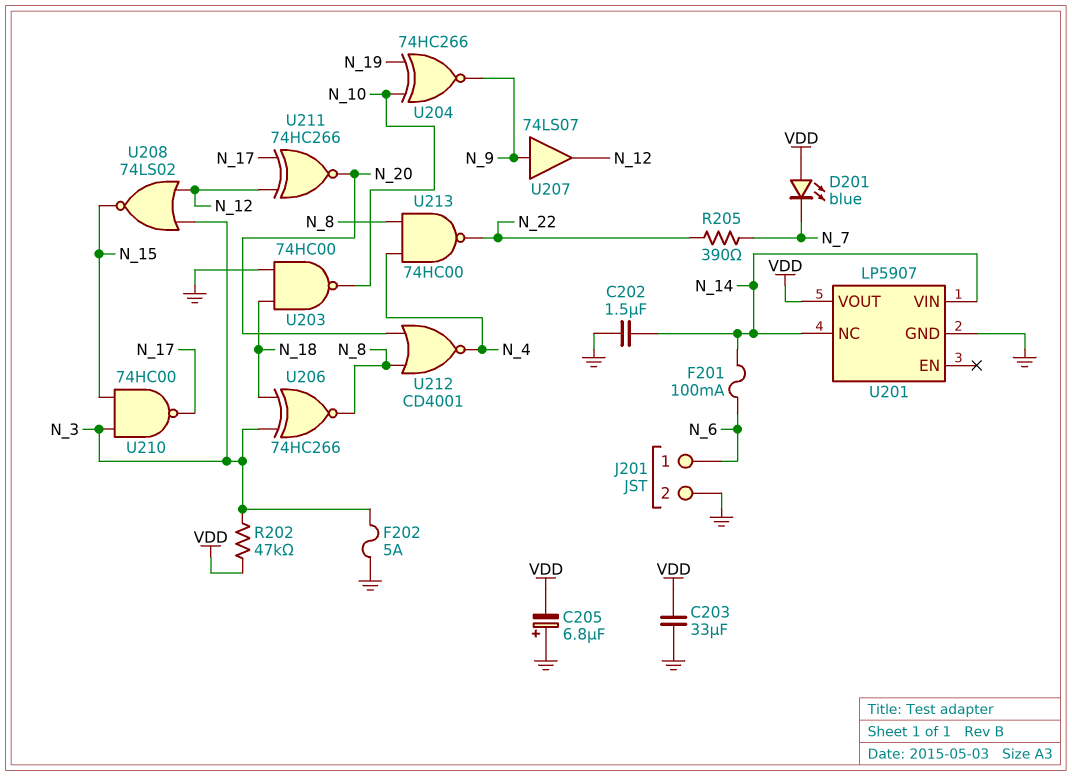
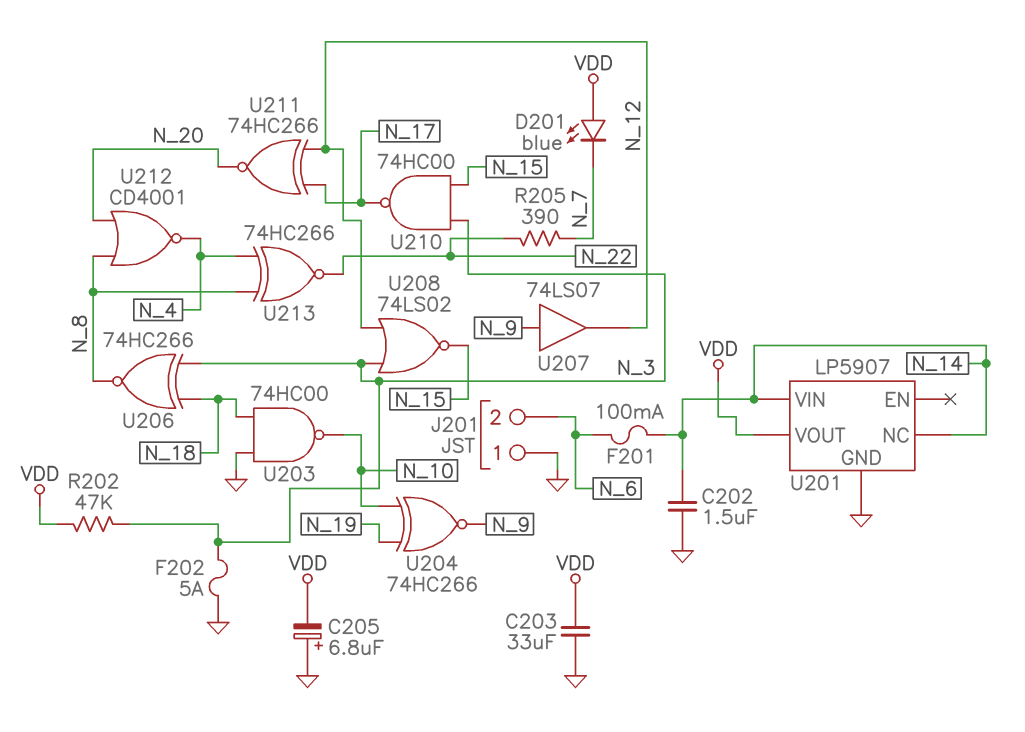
J201 pin 1: N_6 -> GND
J201 pin 2: GND -> N_6
U213: NAND 74HC00 (in N_4, in N_8, out N_22) -> XNOR 74HC266 (in N_4, in N_8, out N_22)

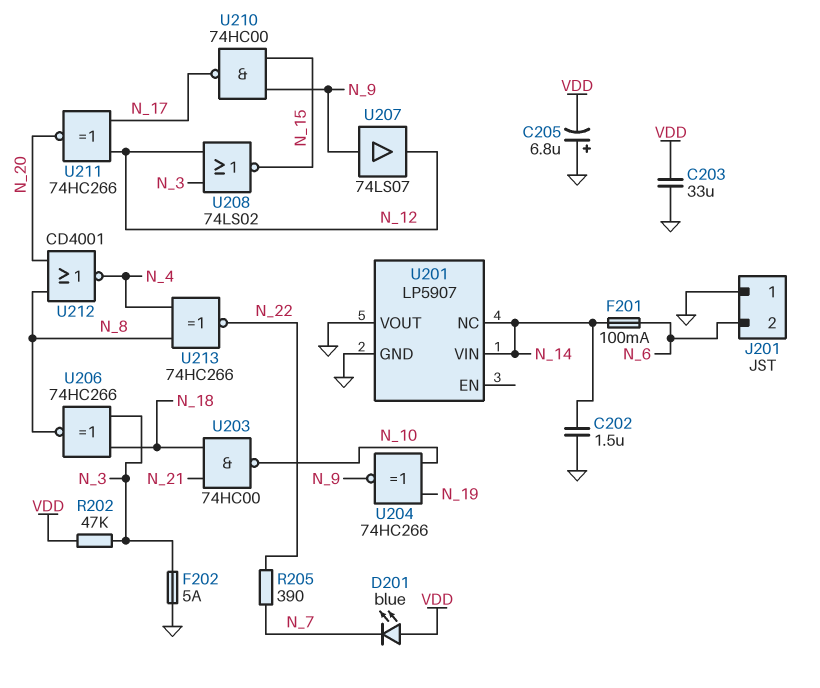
U201 pin VOUT: VDD -> GND
U203: NAND 74HC00 (in GND, in N_18, out N_10) -> NAND 74HC00 (in N_18, in N_21, out N_10)
U210: NAND 74HC00 (in N_3, in N_15, out N_17) -> NAND 74HC00 (in N_9, in N_15, out N_17)

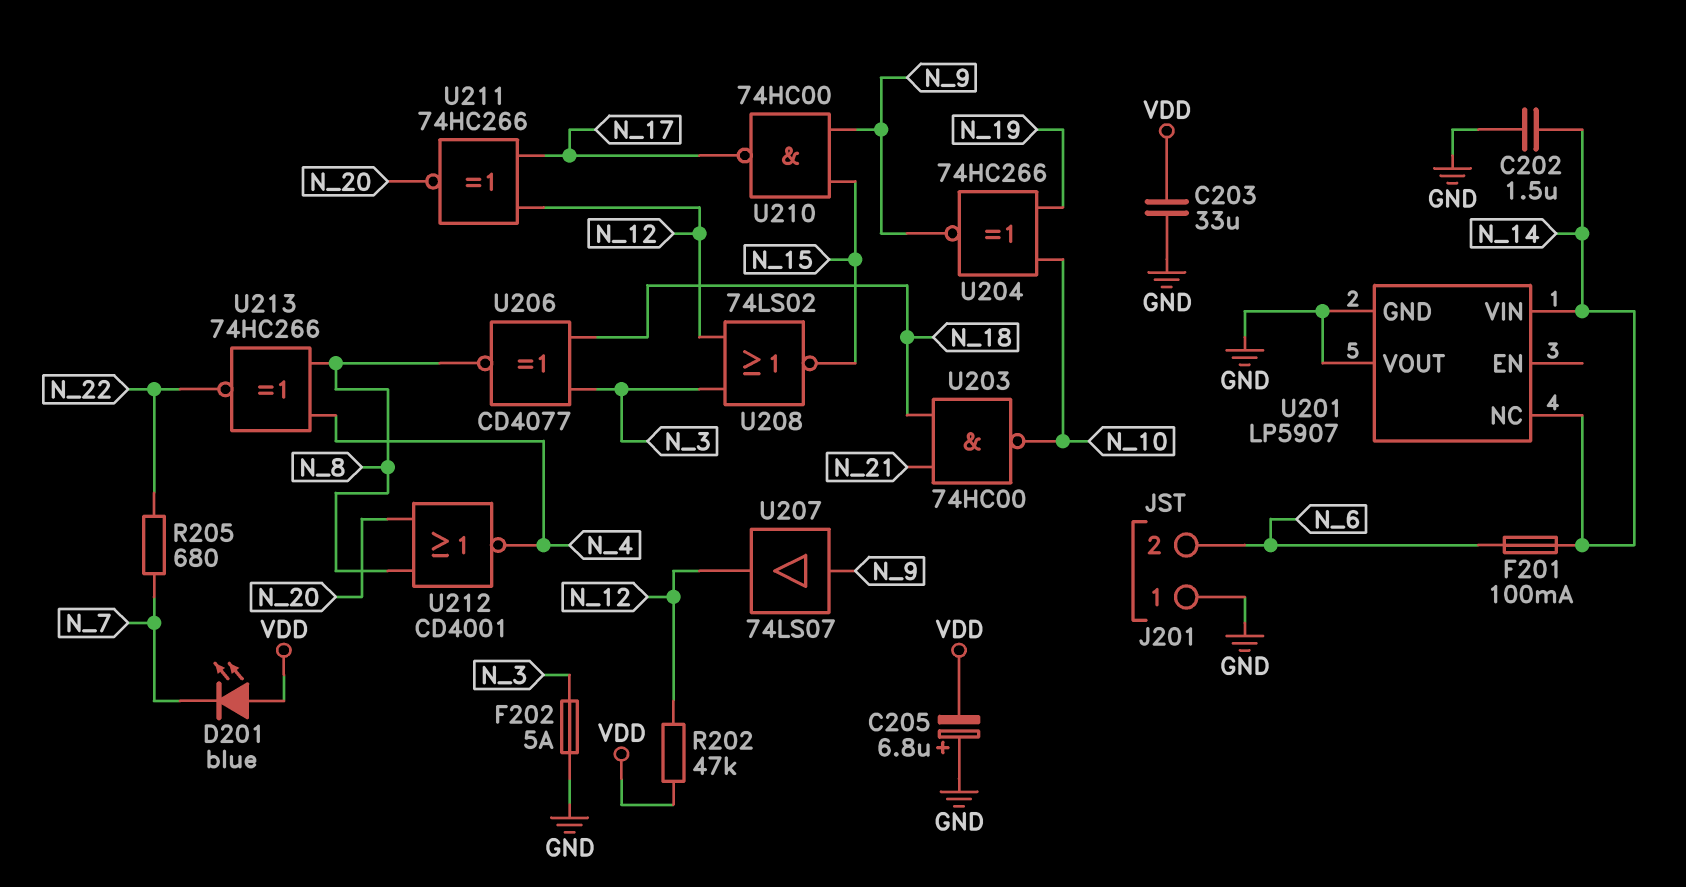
R202: 47k (N_3, VDD) -> 47k (N_12, VDD)
R205: 390 (N_7, N_22) -> 680 (N_7, N_22)
U206: XNOR 74HC266 (in N_3, in N_18, out N_8) -> XNOR CD4077 (in N_3, in N_18, out N_8)

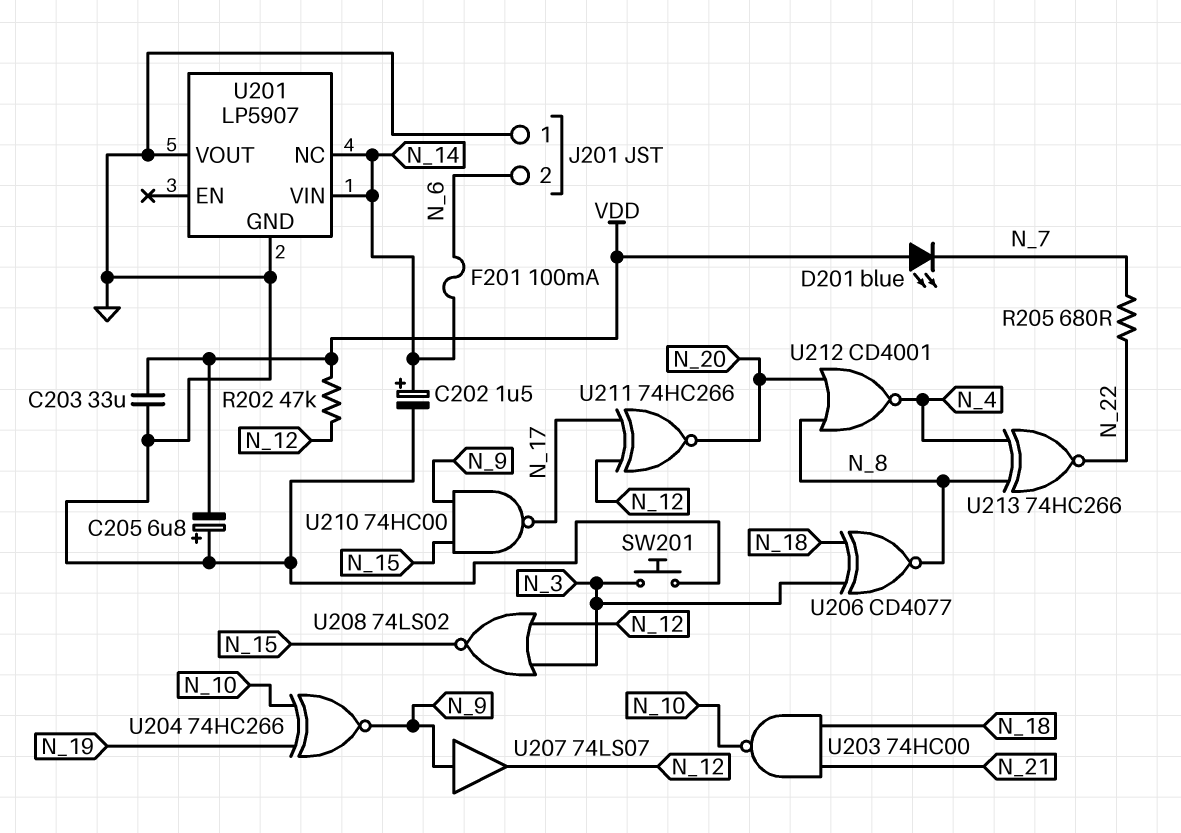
C202: 1.5uF (GND, N_14) -> 1.5uF (plus N_14, minus GND)
F202: 5A (GND, N_3) -> none
SW201: none -> button (GND, N_3)

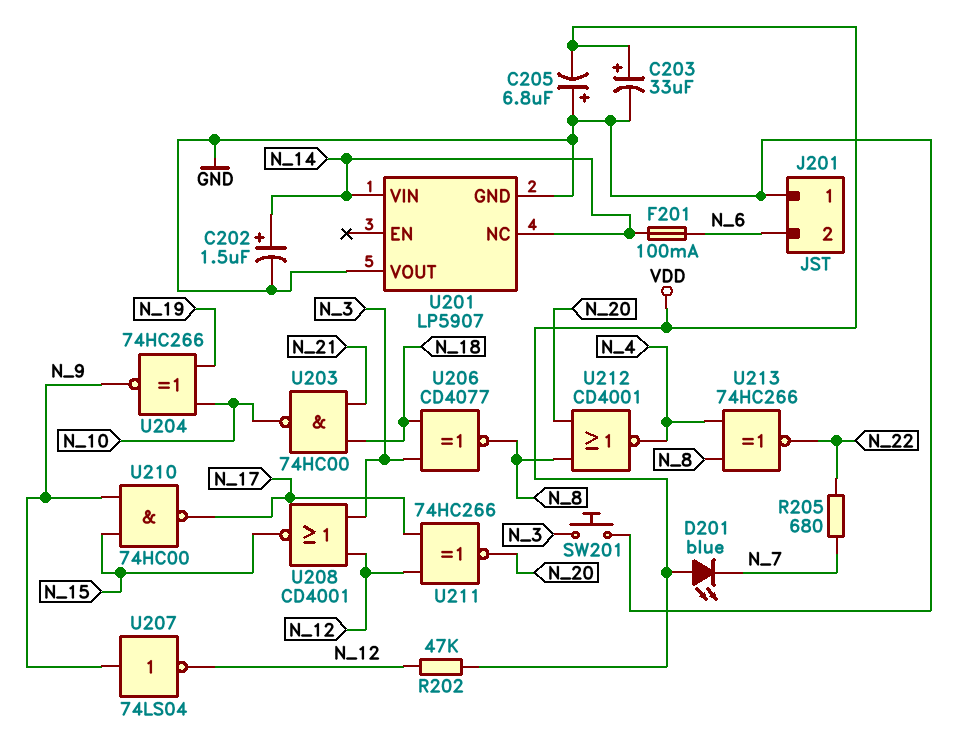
C203: 33uF (GND, VDD) -> 33uF (plus VDD, minus GND)
U207: buffer 74LS07 (in N_9, out N_12) -> NOT 74LS04 (in N_9, out N_12)
U208: NOR 74LS02 (in N_3, in N_12, out N_15) -> NOR CD4001 (in N_3, in N_12, out N_15)

